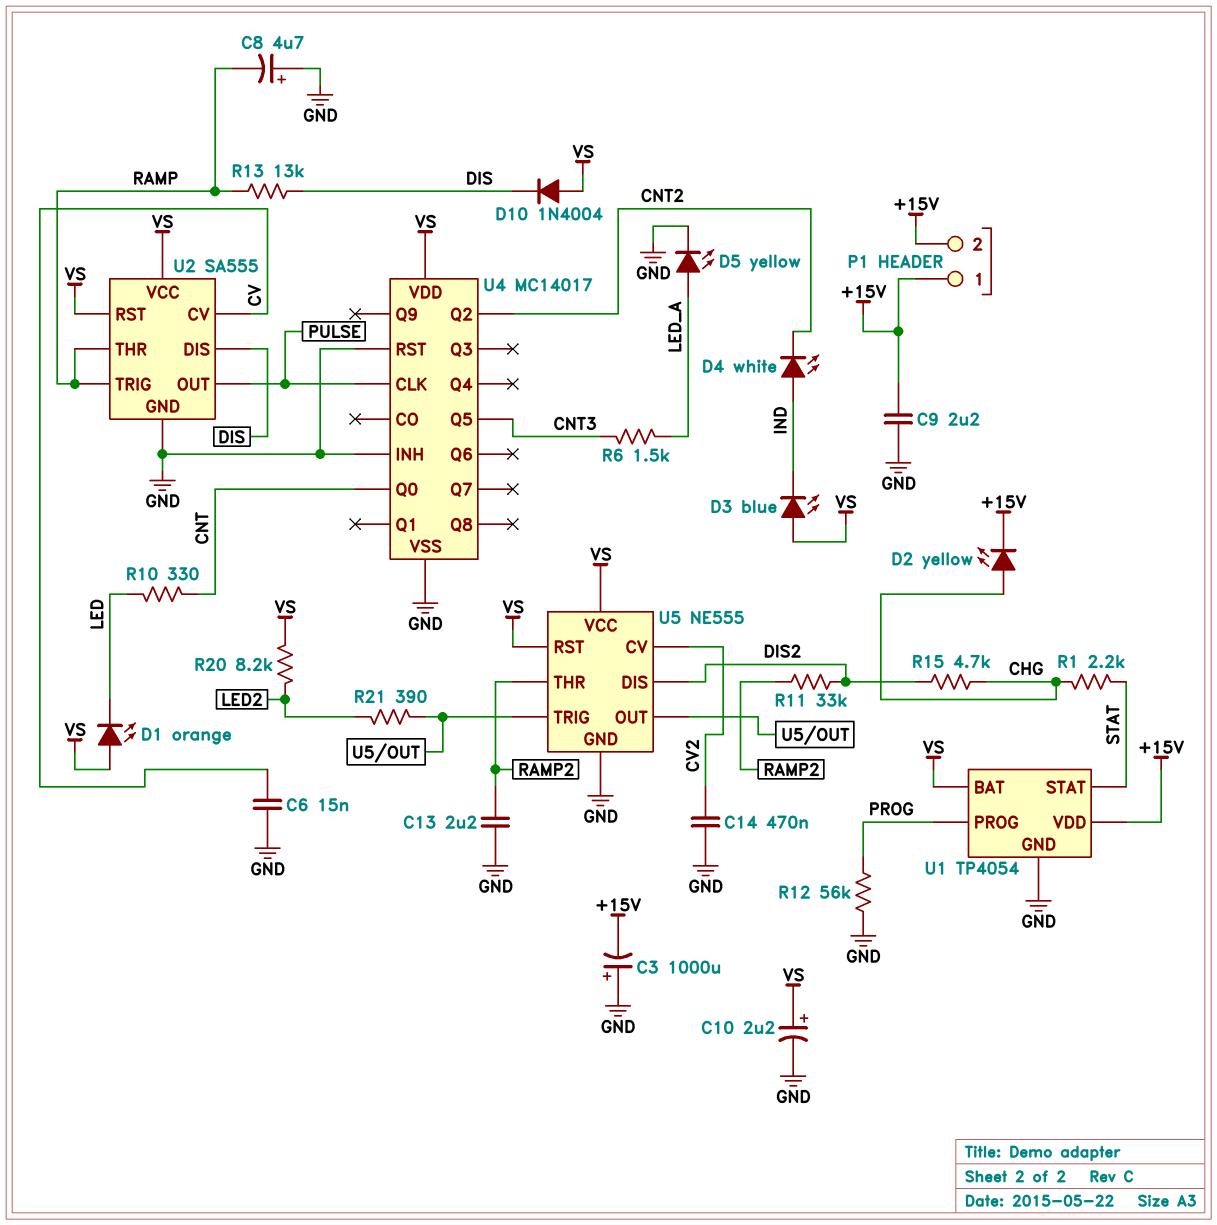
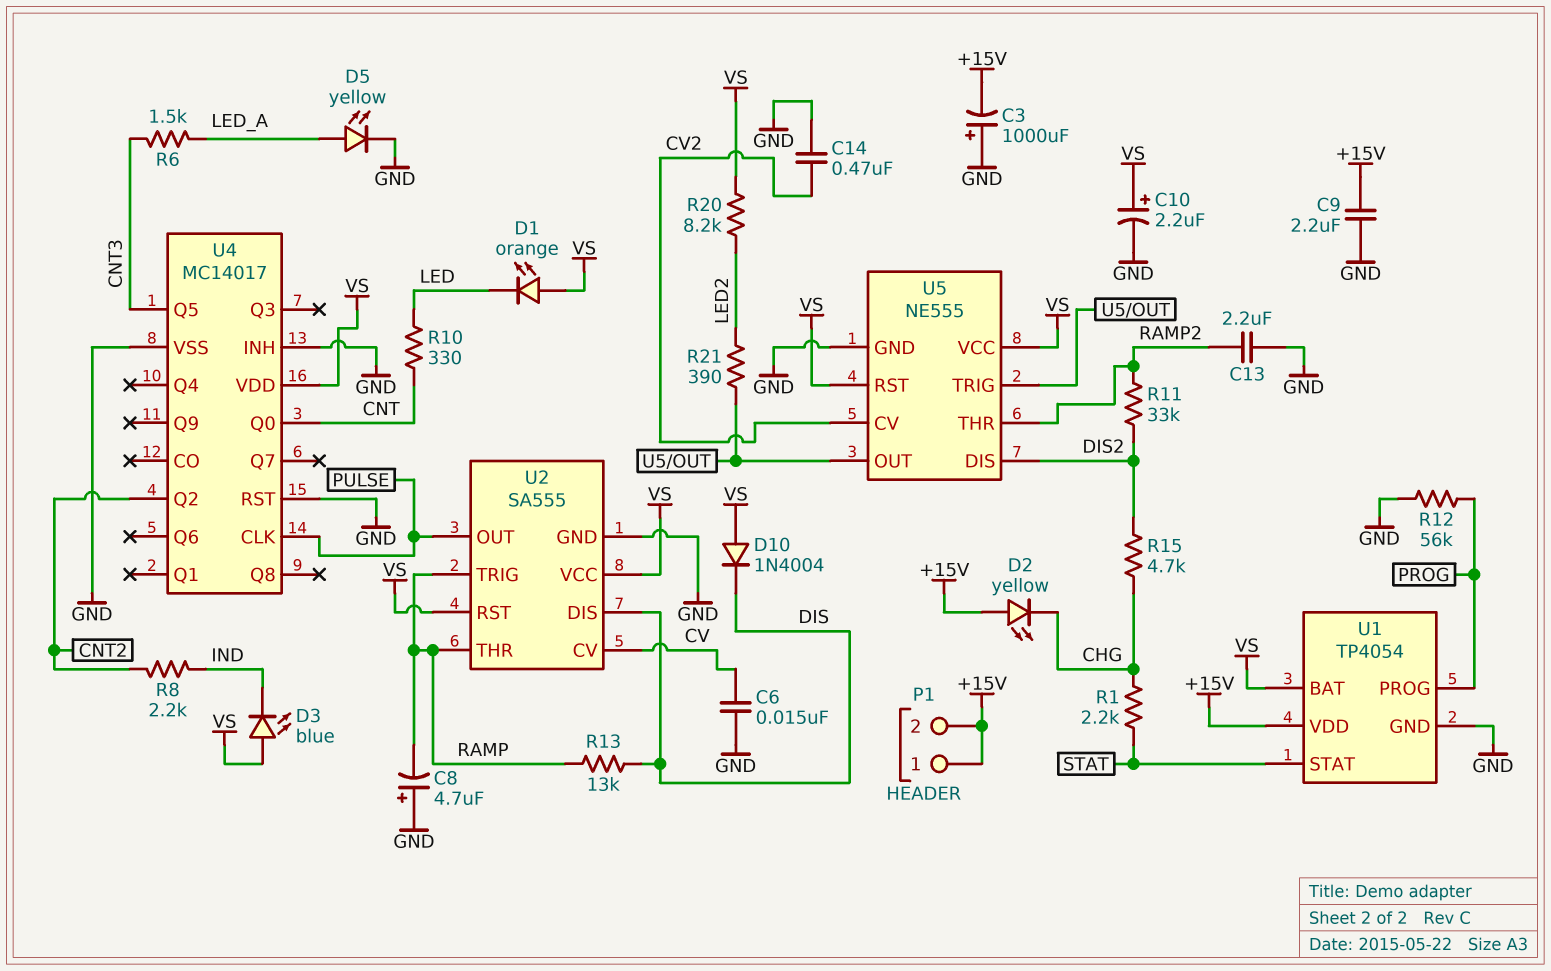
D2: LED yellow (A CHG, K +15V) -> LED yellow (A +15V, K CHG)
D4: LED white (A IND, K CNT2) -> none
R8: none -> 2.2k (CNT2, IND)

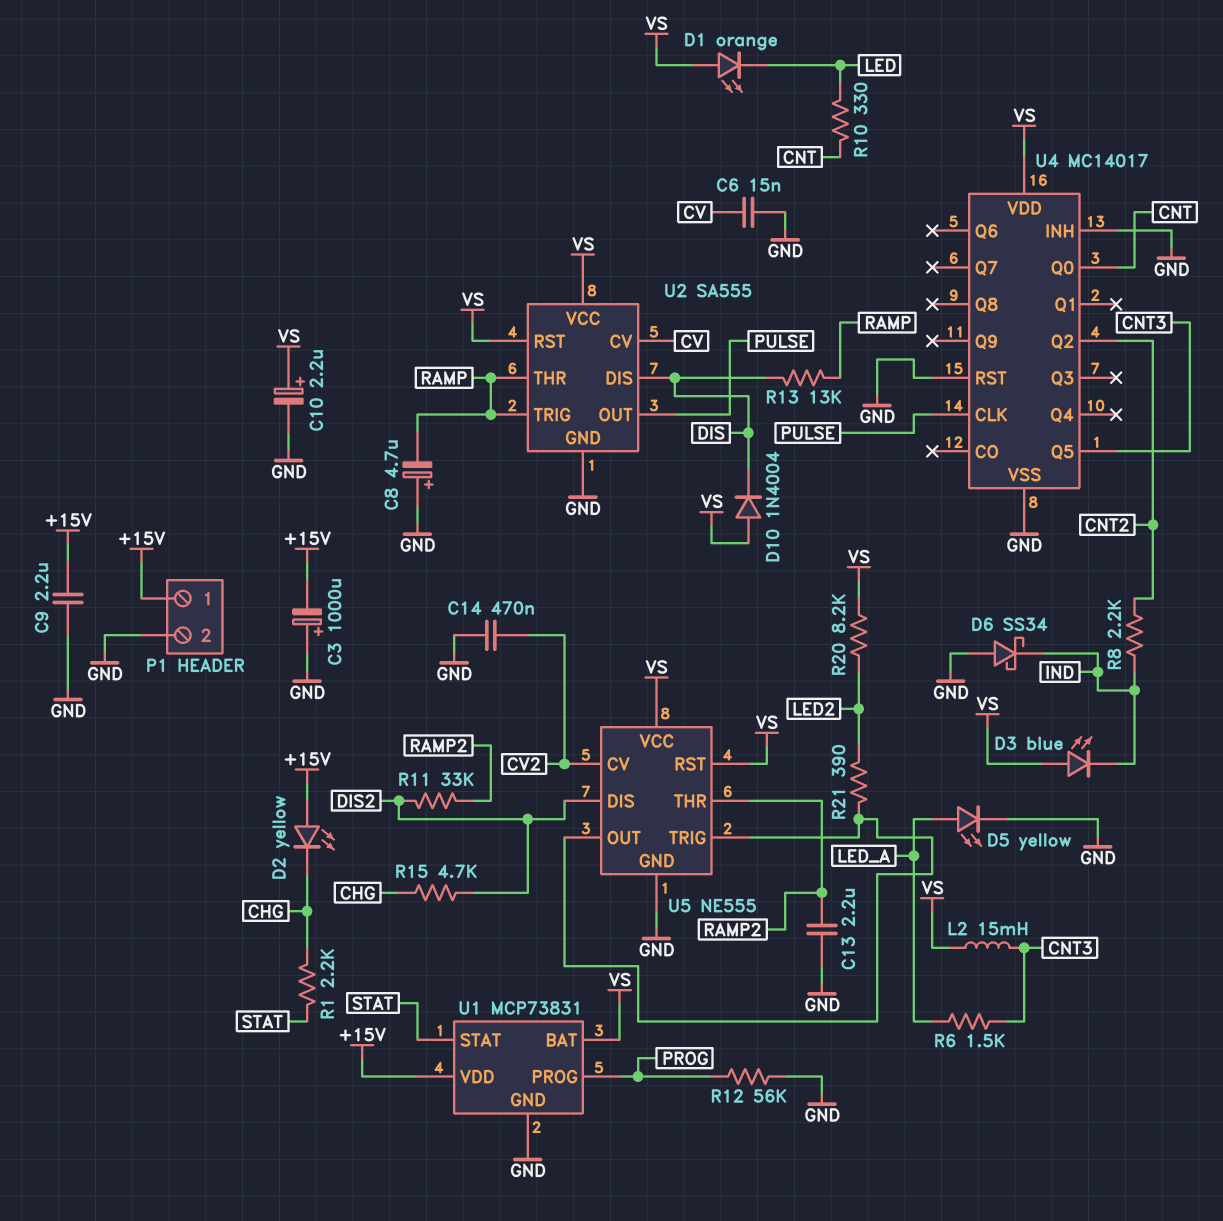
D6: none -> schottky SS34 (A GND, K IND)
L2: none -> 15mH (CNT3, VS)
P1 pin 2: +15V -> GND
U1: TP4054 -> MCP73831

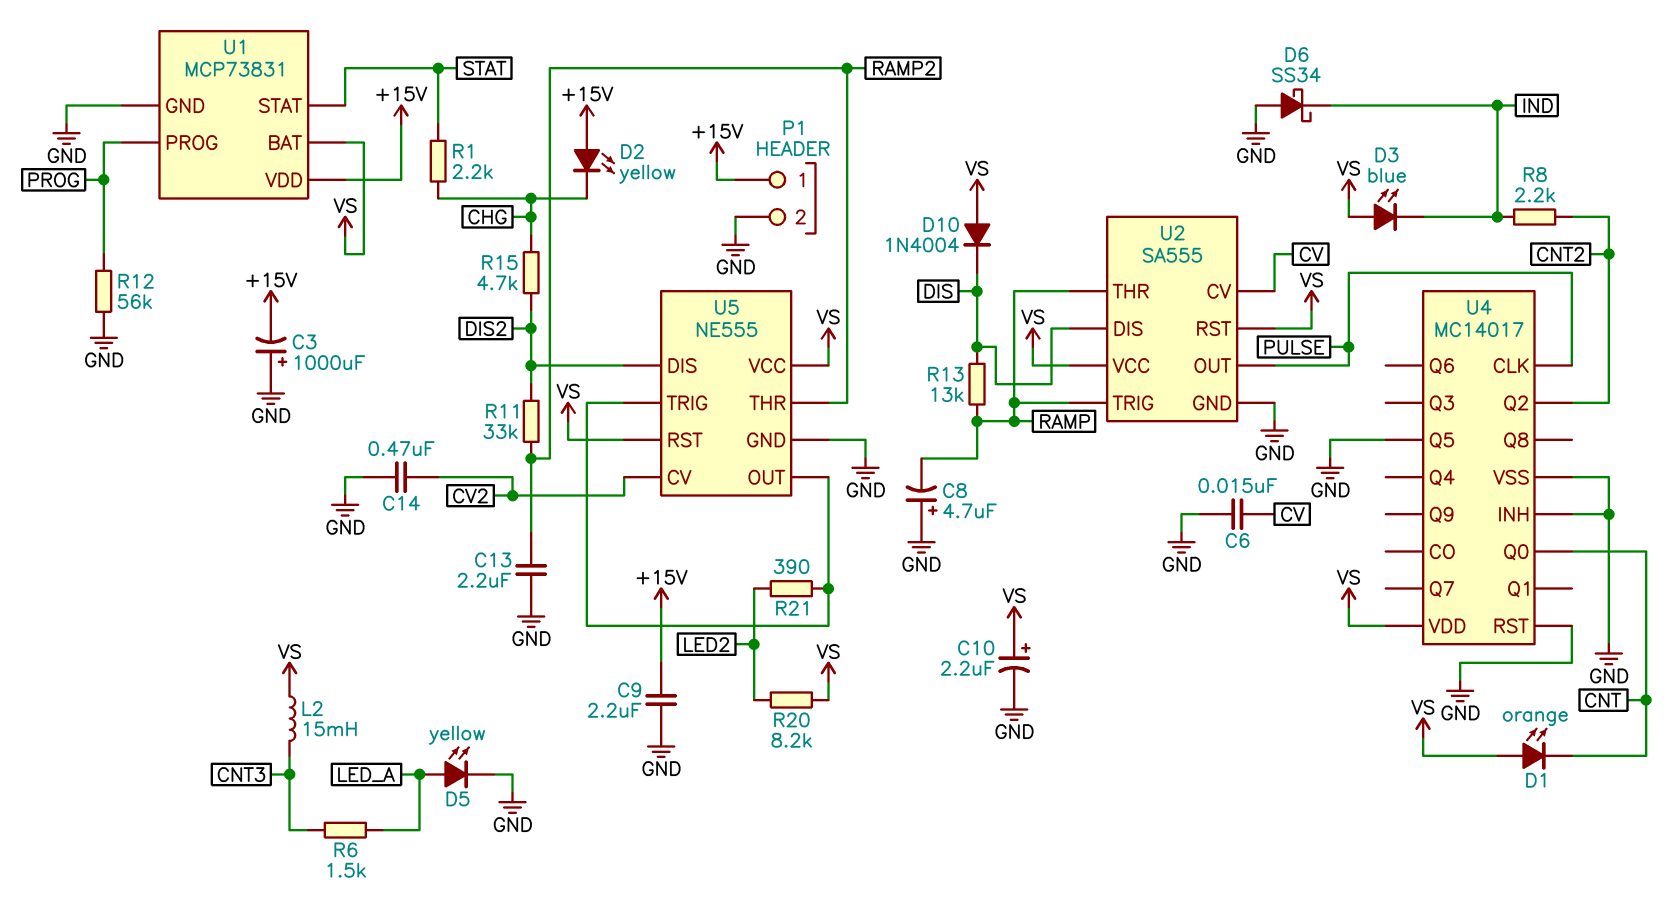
D1: LED orange (A VS, K LED) -> LED orange (A VS, K CNT)
R10: 330 (CNT, LED) -> none
U4 pin Q5: CNT3 -> GND

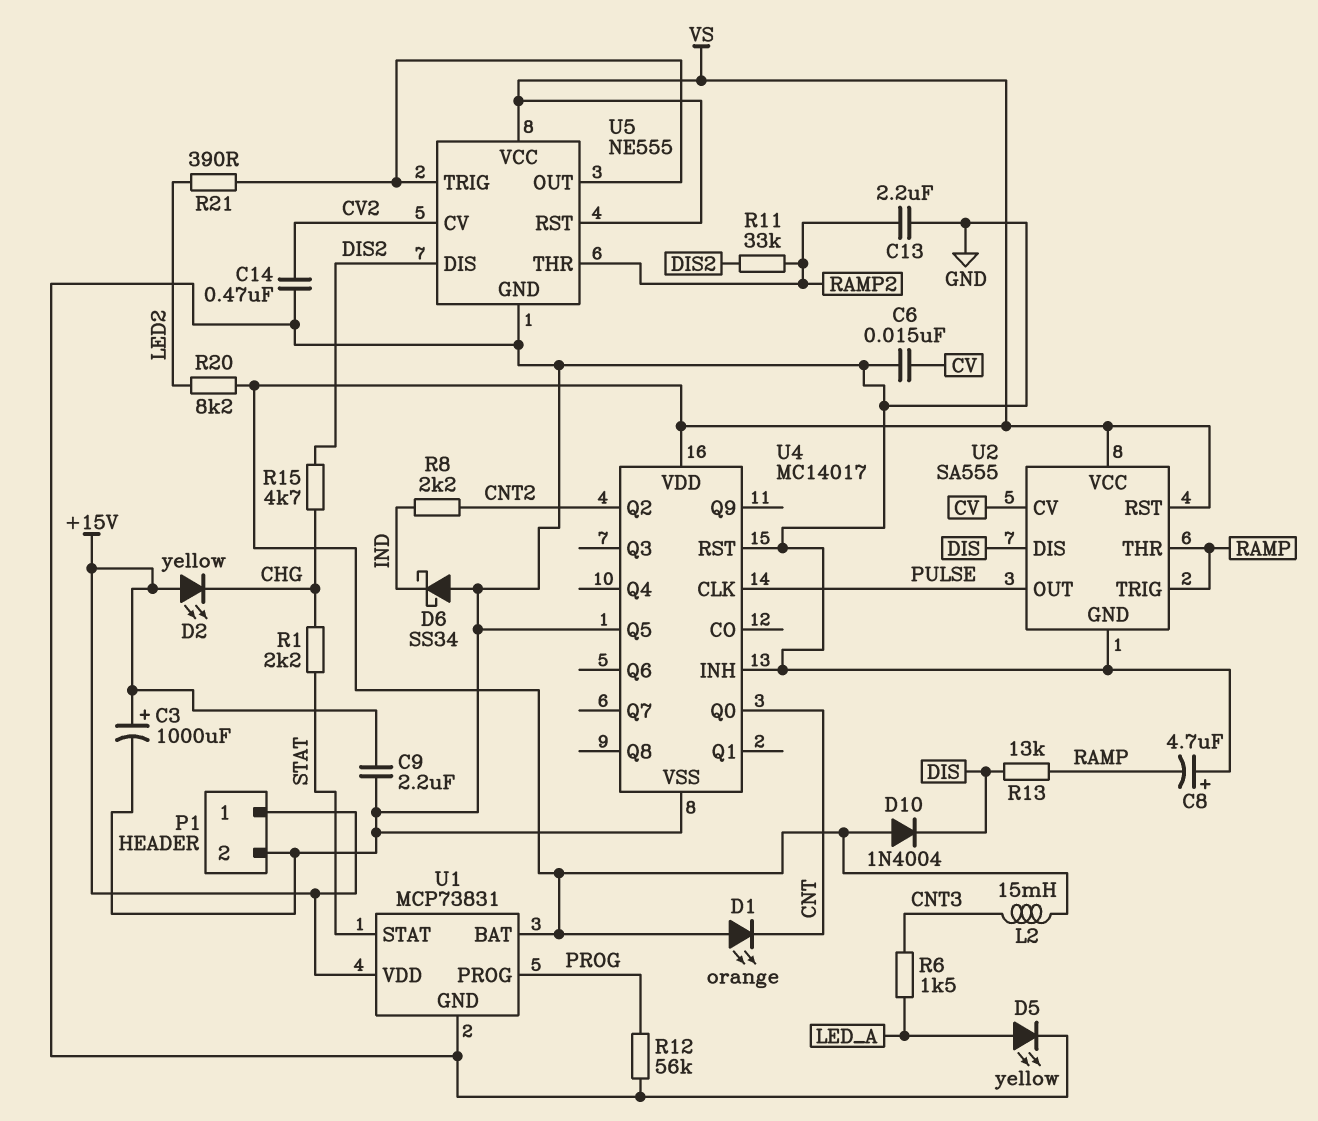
C3: 1000uF (plus GND, minus +15V) -> 1000uF (plus +15V, minus GND)
C10: 2.2uF (plus VS, minus GND) -> none
D3: LED blue (A VS, K IND) -> none

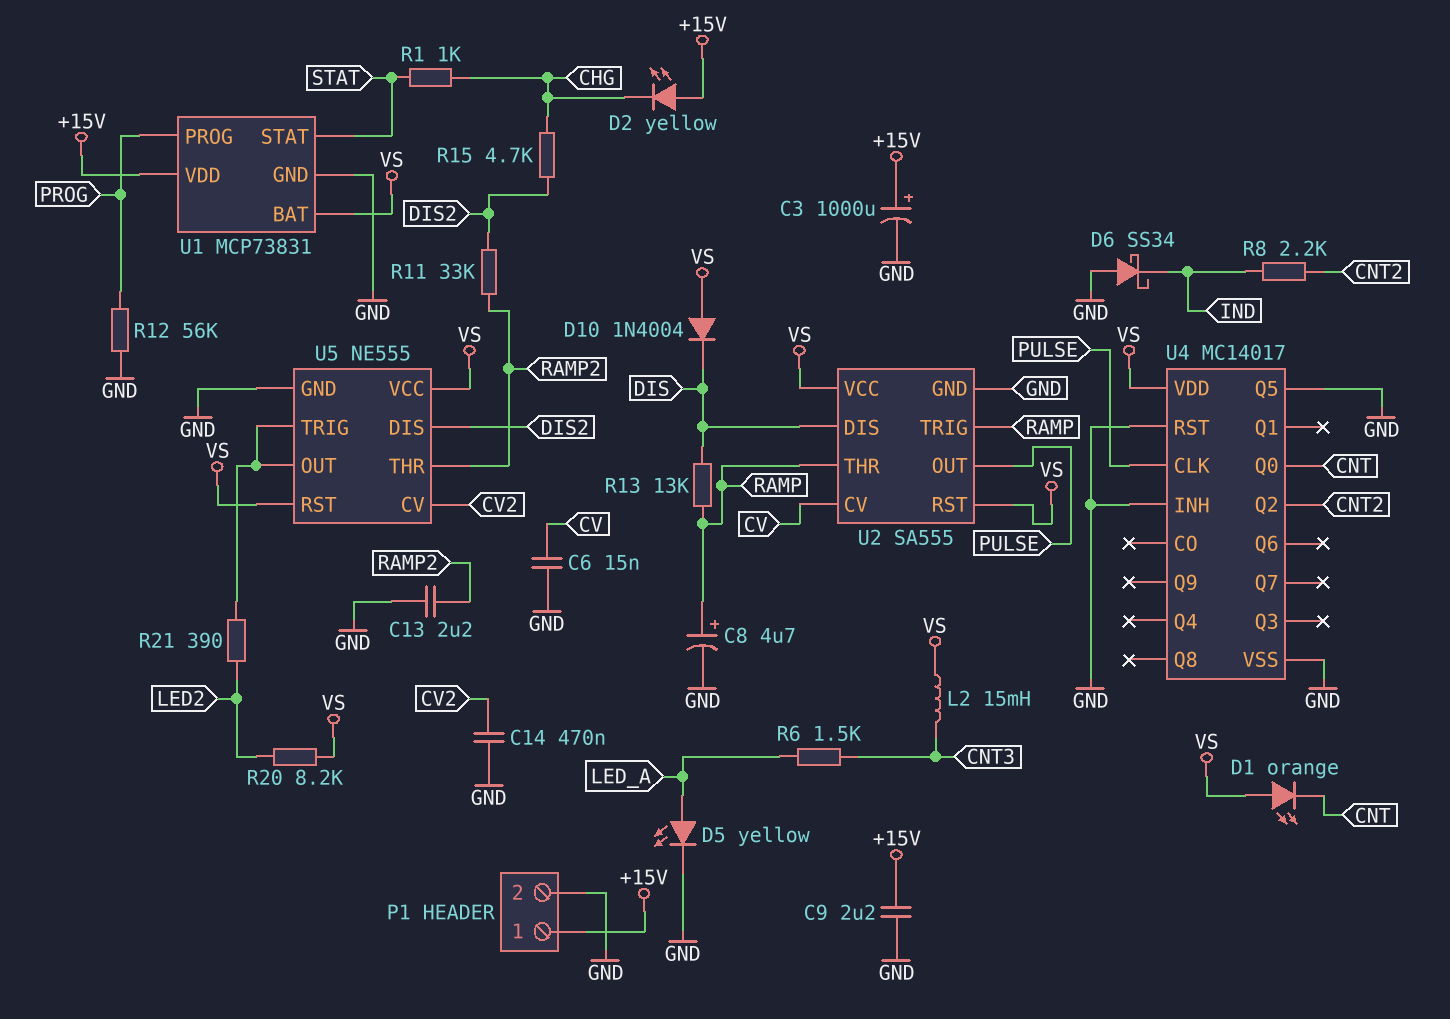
C8: 4.7uF (plus GND, minus RAMP) -> 4.7uF (plus RAMP, minus GND)
R1: 2.2k (CHG, STAT) -> 1k (CHG, STAT)

